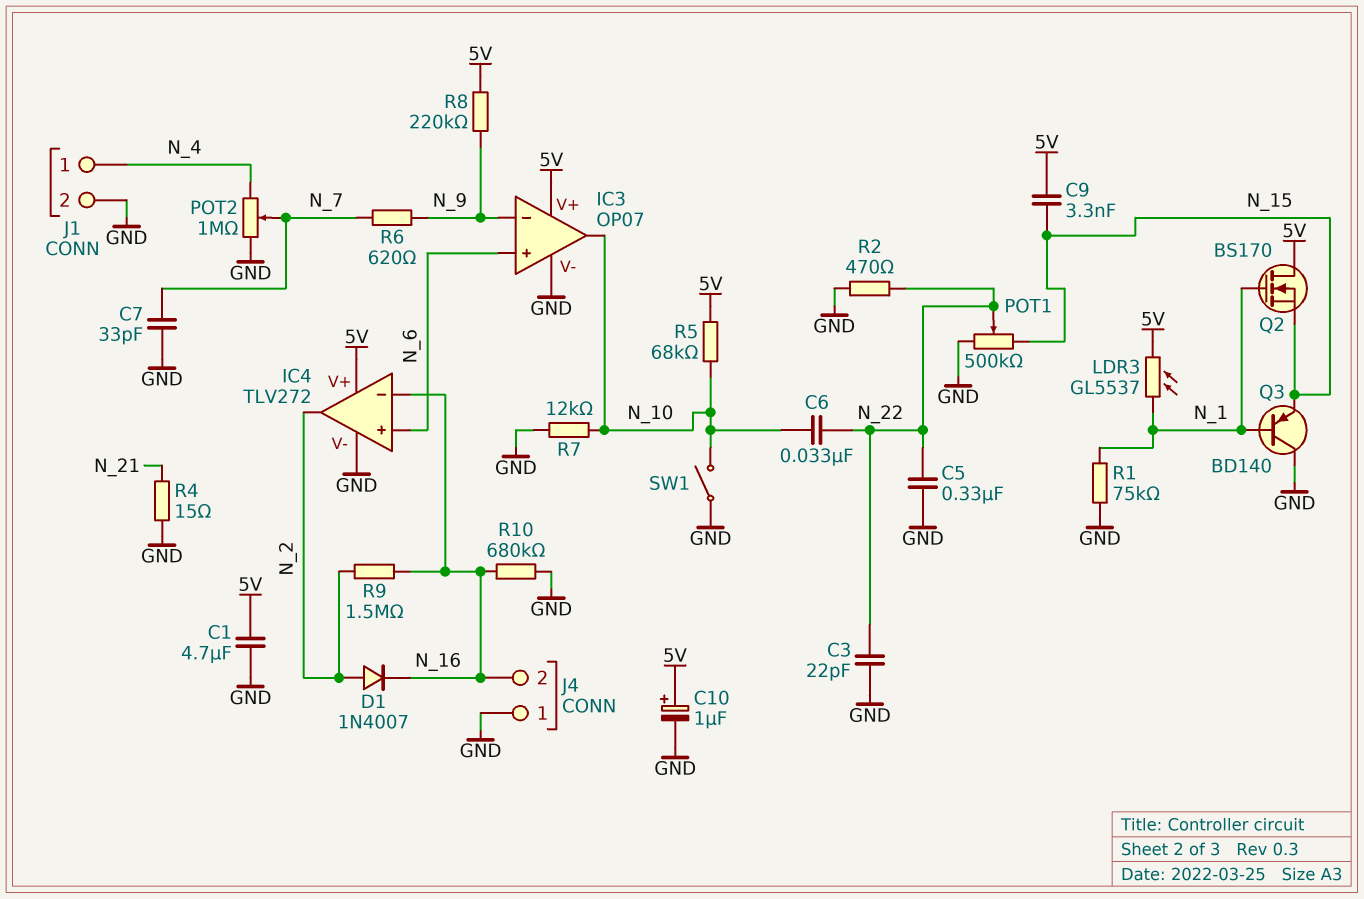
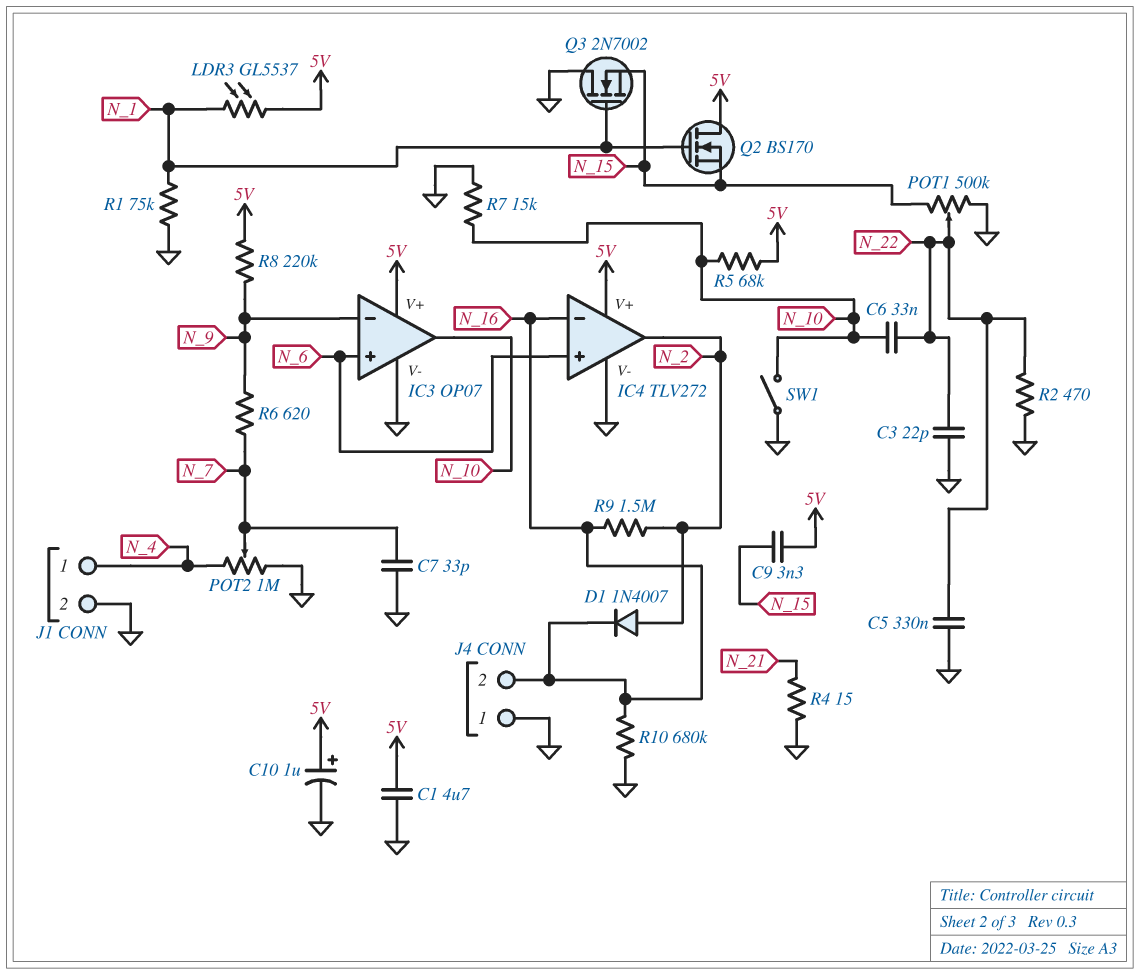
Q3: PNP BD140 (B N_1, C GND, E N_15) -> NMOS 2N7002 (G N_1, D GND, S N_15)
R7: 12k (GND, N_10) -> 15k (GND, N_10)

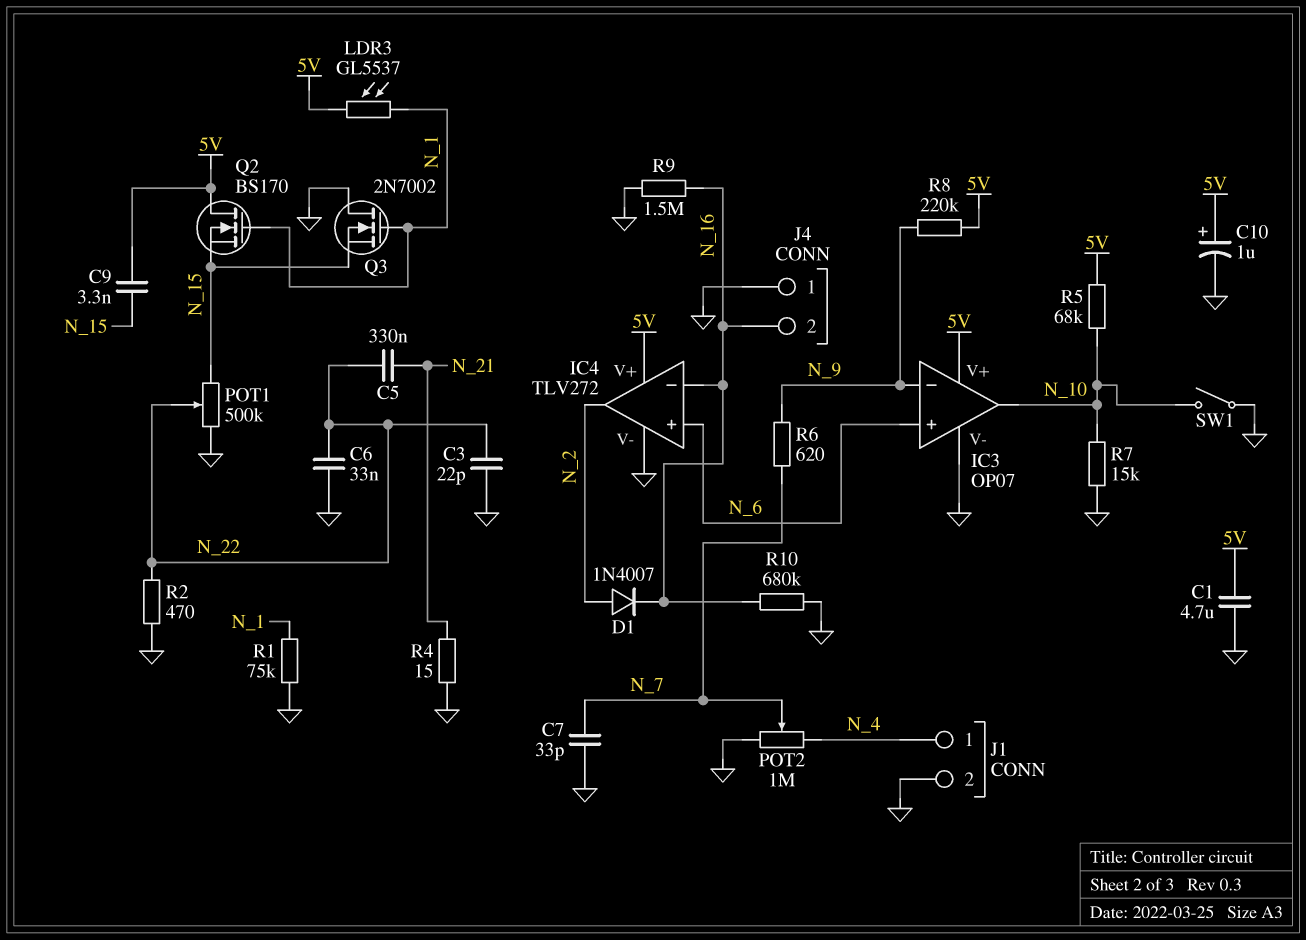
C5: 330nF (GND, N_22) -> 330nF (N_21, N_22)
C6: 33nF (N_10, N_22) -> 33nF (GND, N_22)
R9: 1.5M (N_2, N_16) -> 1.5M (GND, N_16)

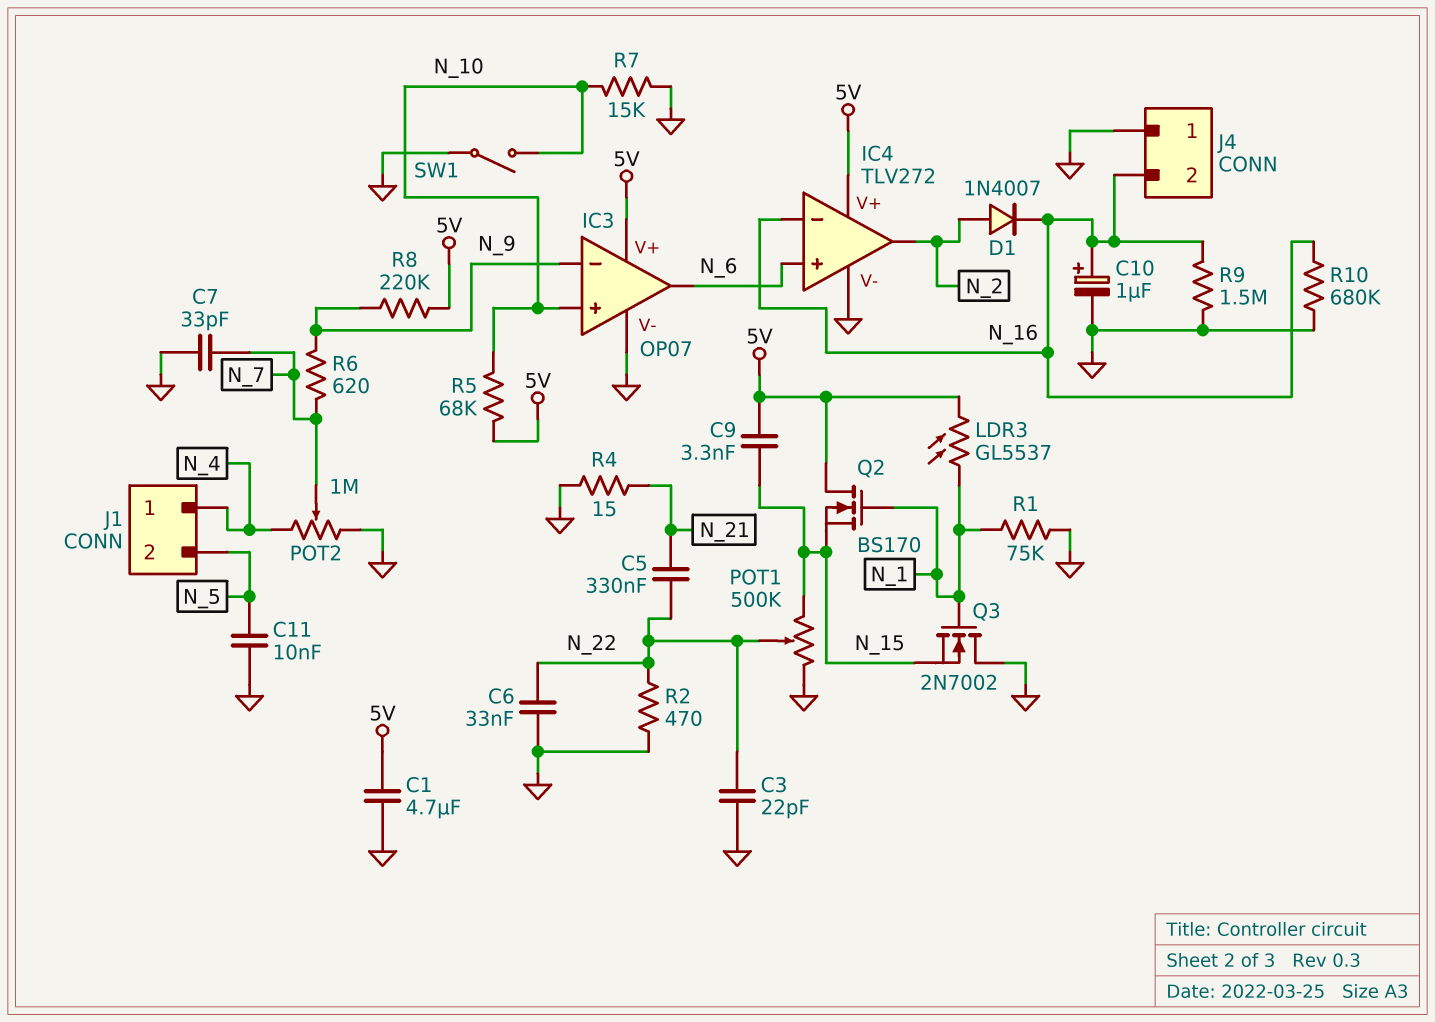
C10: 1uF (plus 5V, minus GND) -> 1uF (plus N_16, minus GND)
C11: none -> 10nF (GND, N_5)
IC3 pin in+: N_6 -> N_10
IC3 pin out: N_10 -> N_6
J1 pin 2: GND -> N_5

